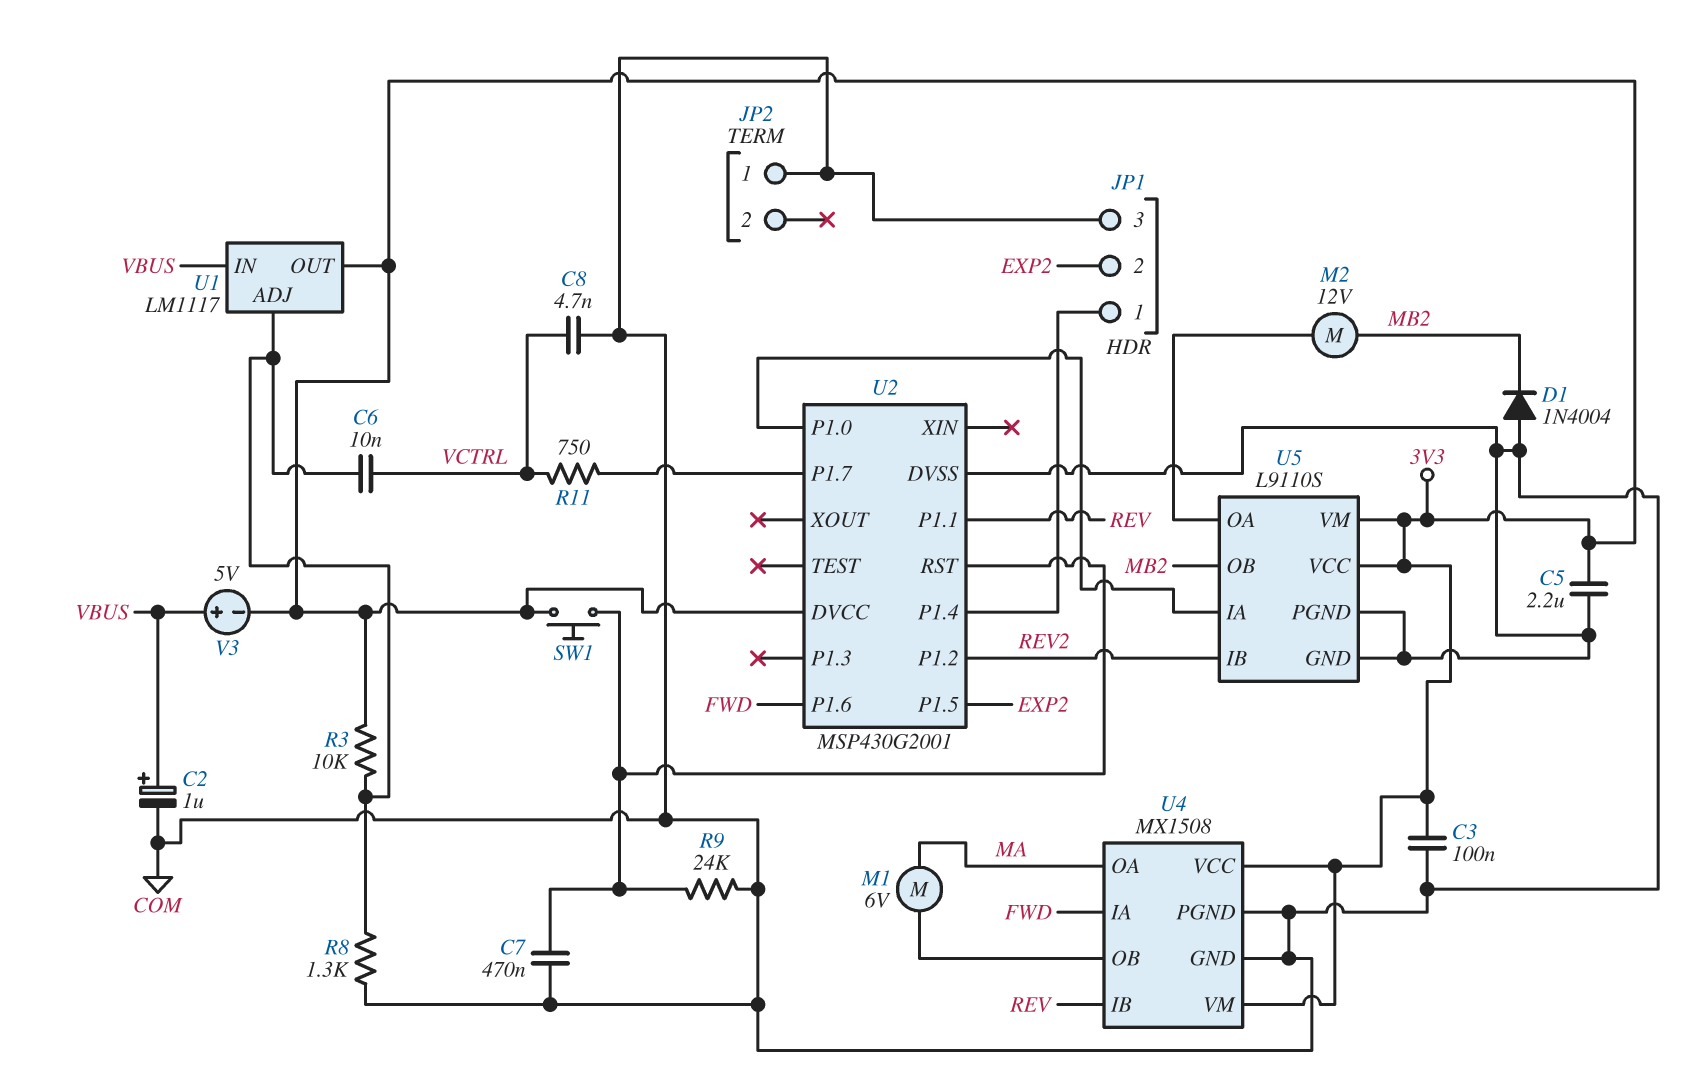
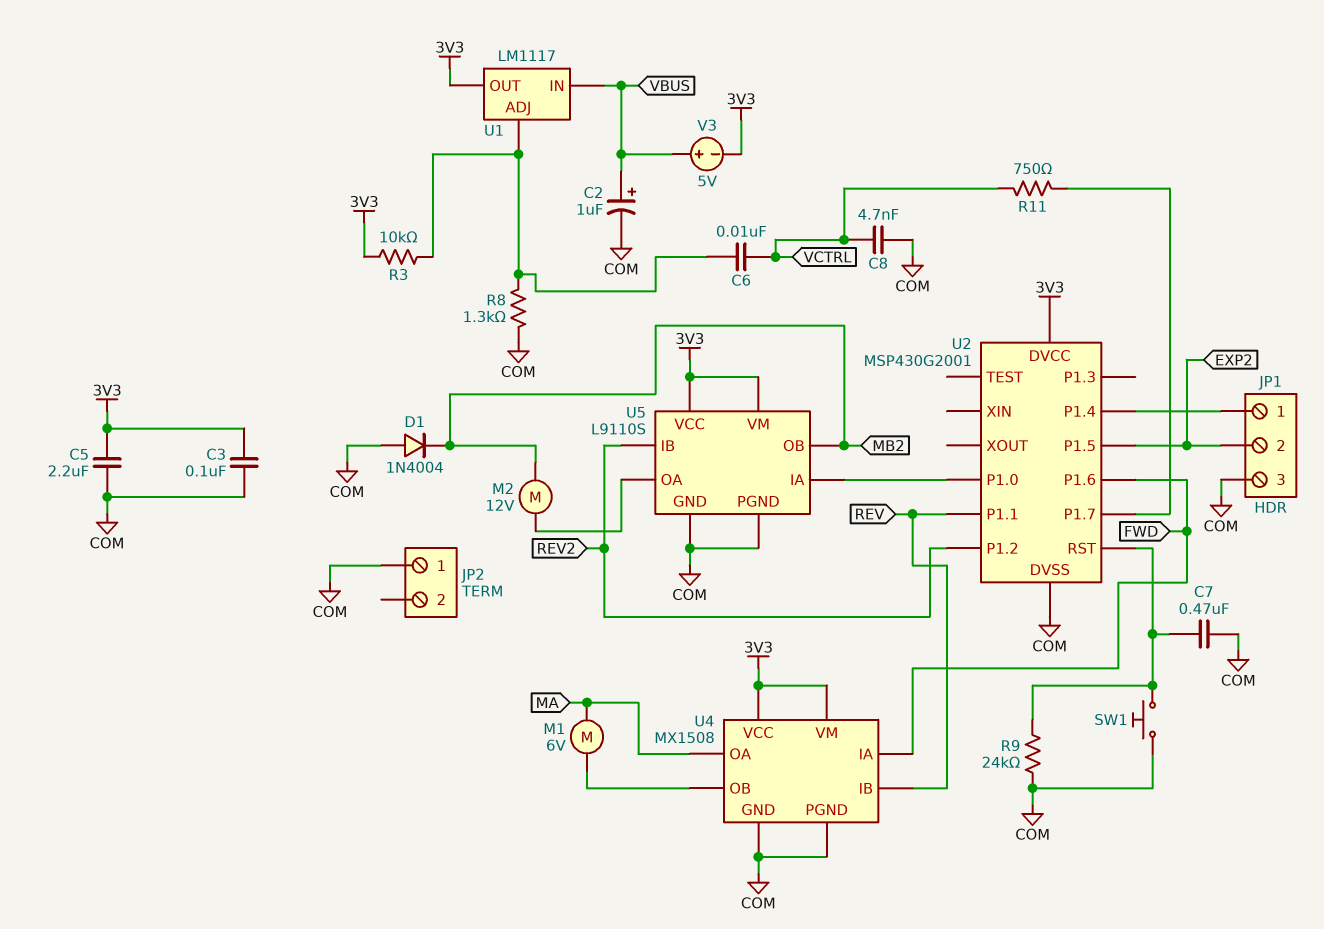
SW1: button (3V3, U2/RST) -> button (COM, U2/RST)

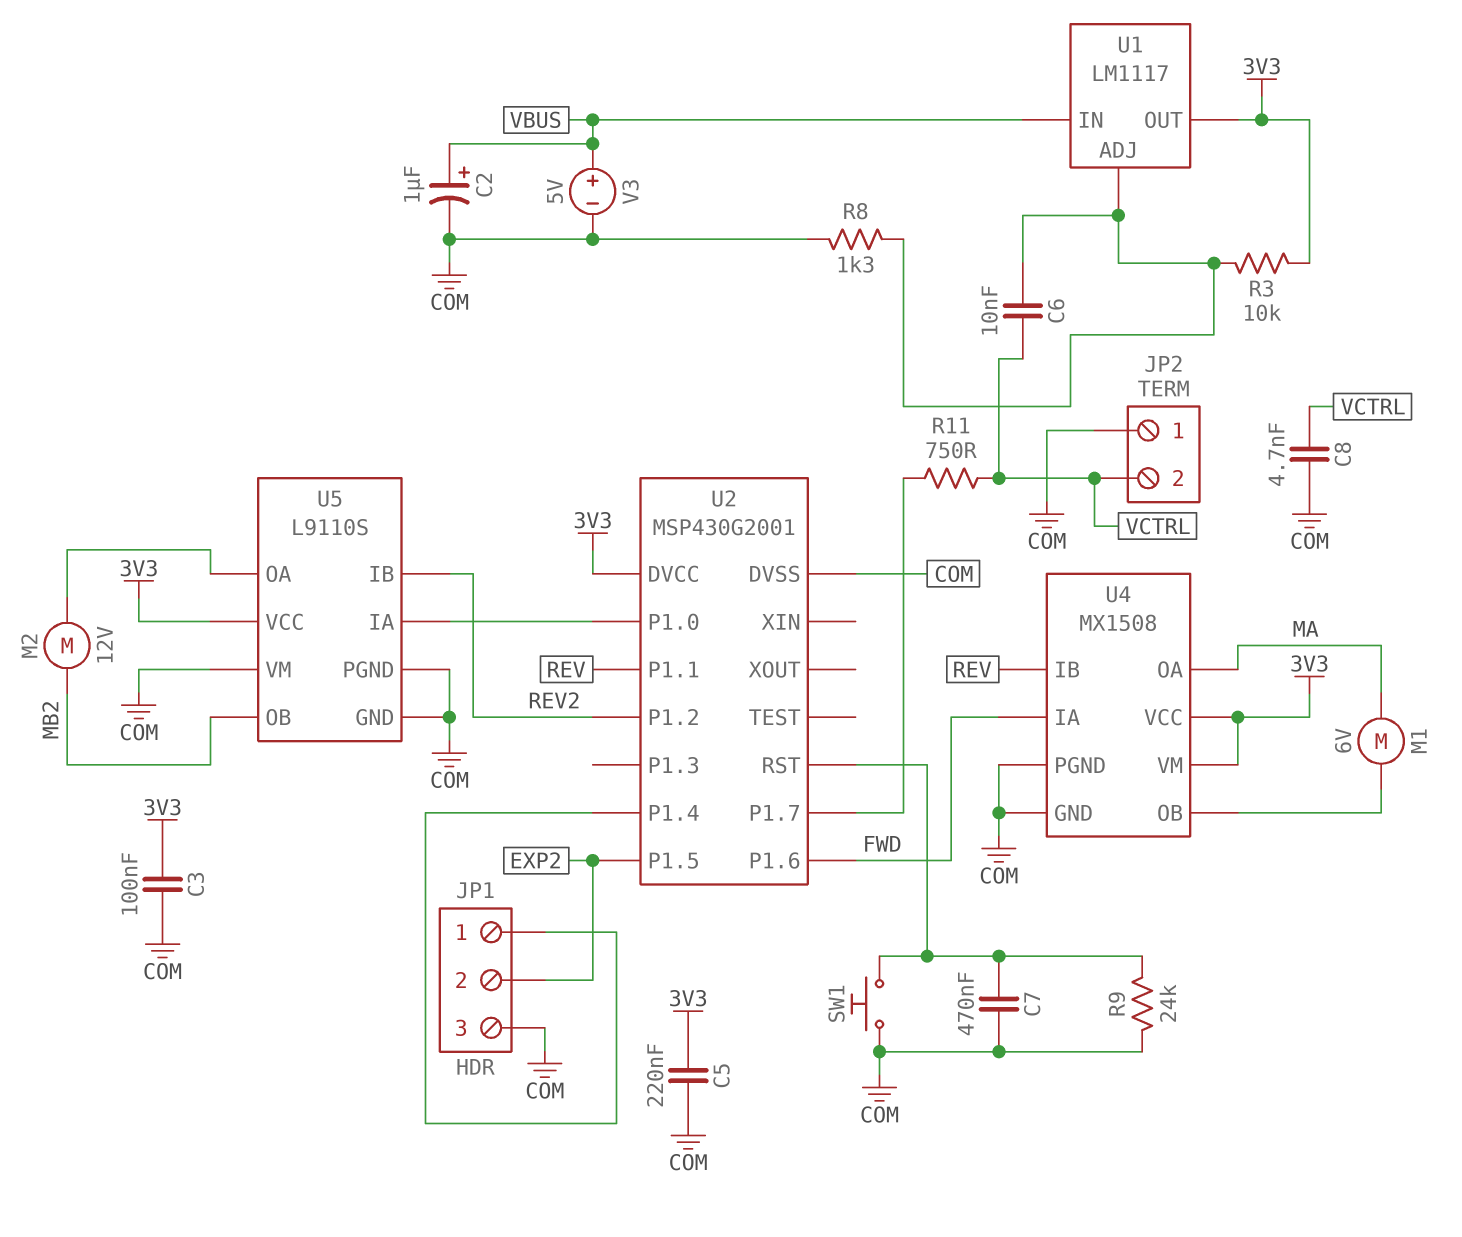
C5: 2.2uF (3V3, COM) -> 220nF (3V3, COM)
D1: diode 1N4004 (A COM, K MB2) -> none
JP2 pin 2: none -> VCTRL
U5 pin VM: 3V3 -> COM
V3: 5V (plus VBUS, minus 3V3) -> 5V (plus VBUS, minus COM)

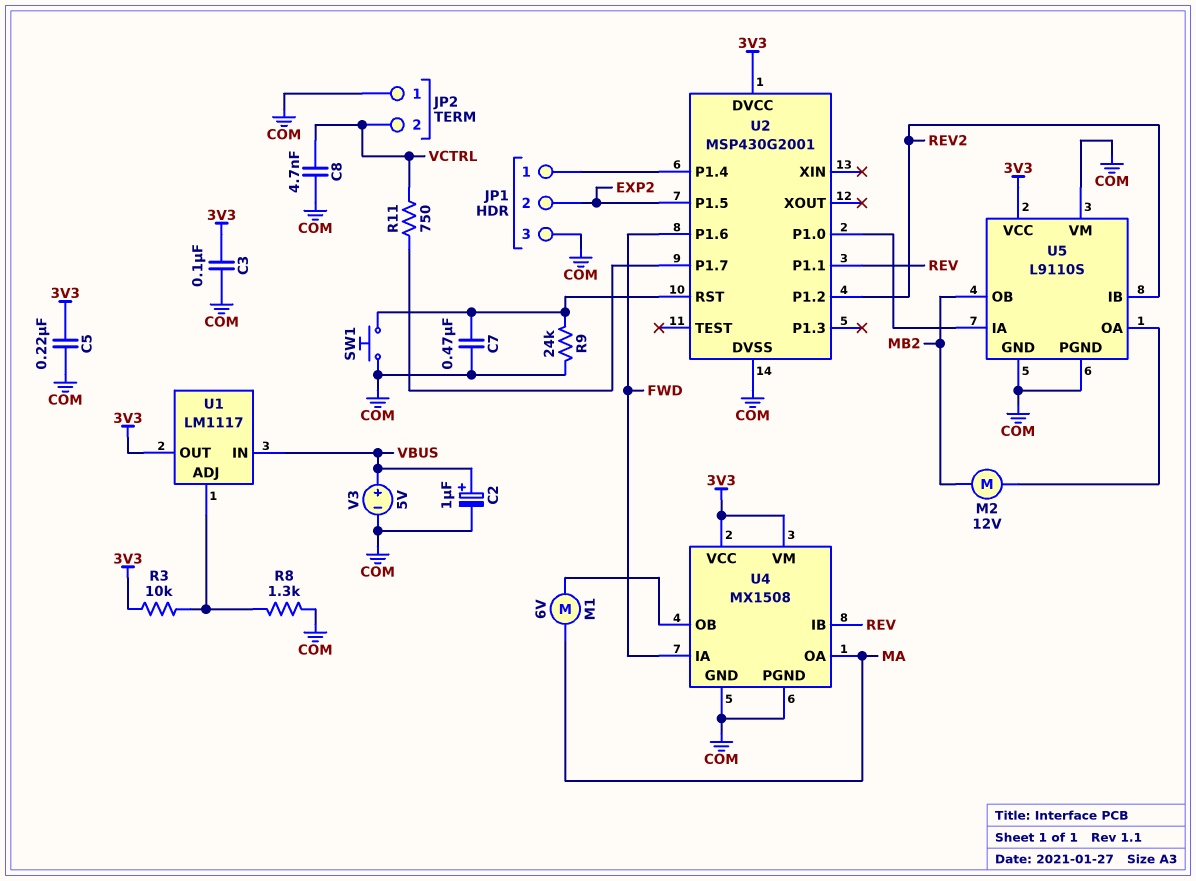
C6: 10nF (U1/ADJ, VCTRL) -> none

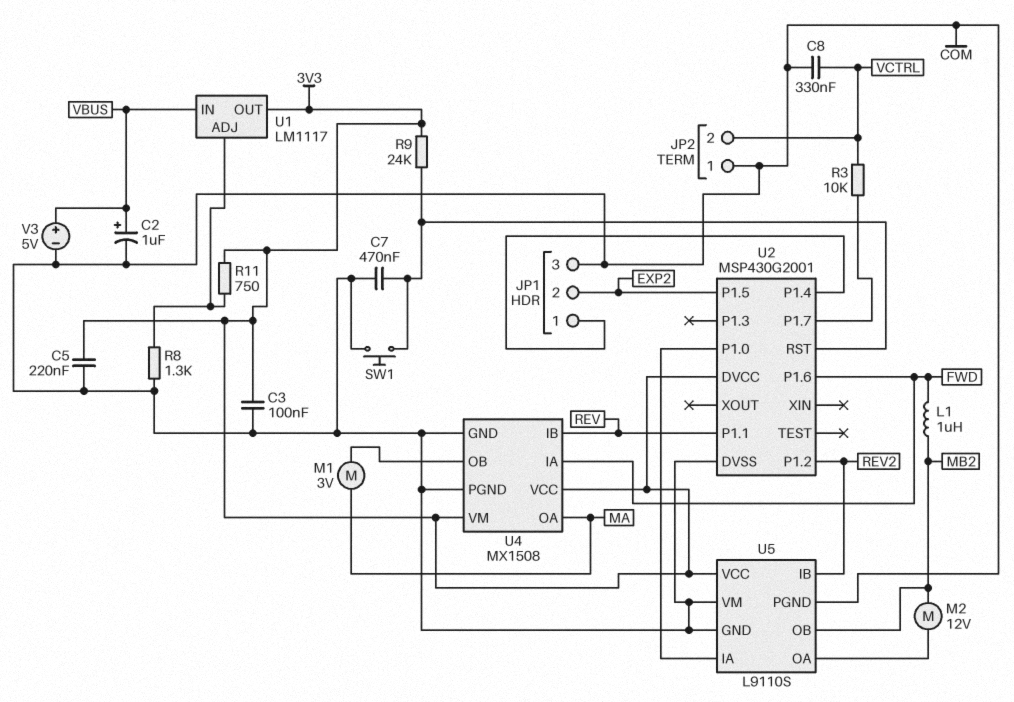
C8: 4.7nF (COM, VCTRL) -> 330nF (COM, VCTRL)
L1: none -> 1uH (FWD, MB2)
M1: motor 6V (MA, U4/OB) -> motor 3V (MA, U4/OB)
R3: 10k (3V3, U1/ADJ) -> 10k (U2/P1.7, VCTRL)
R9: 24k (COM, U2/RST) -> 24k (3V3, U2/RST)
R11: 750 (U2/P1.7, VCTRL) -> 750 (3V3, U1/ADJ)

